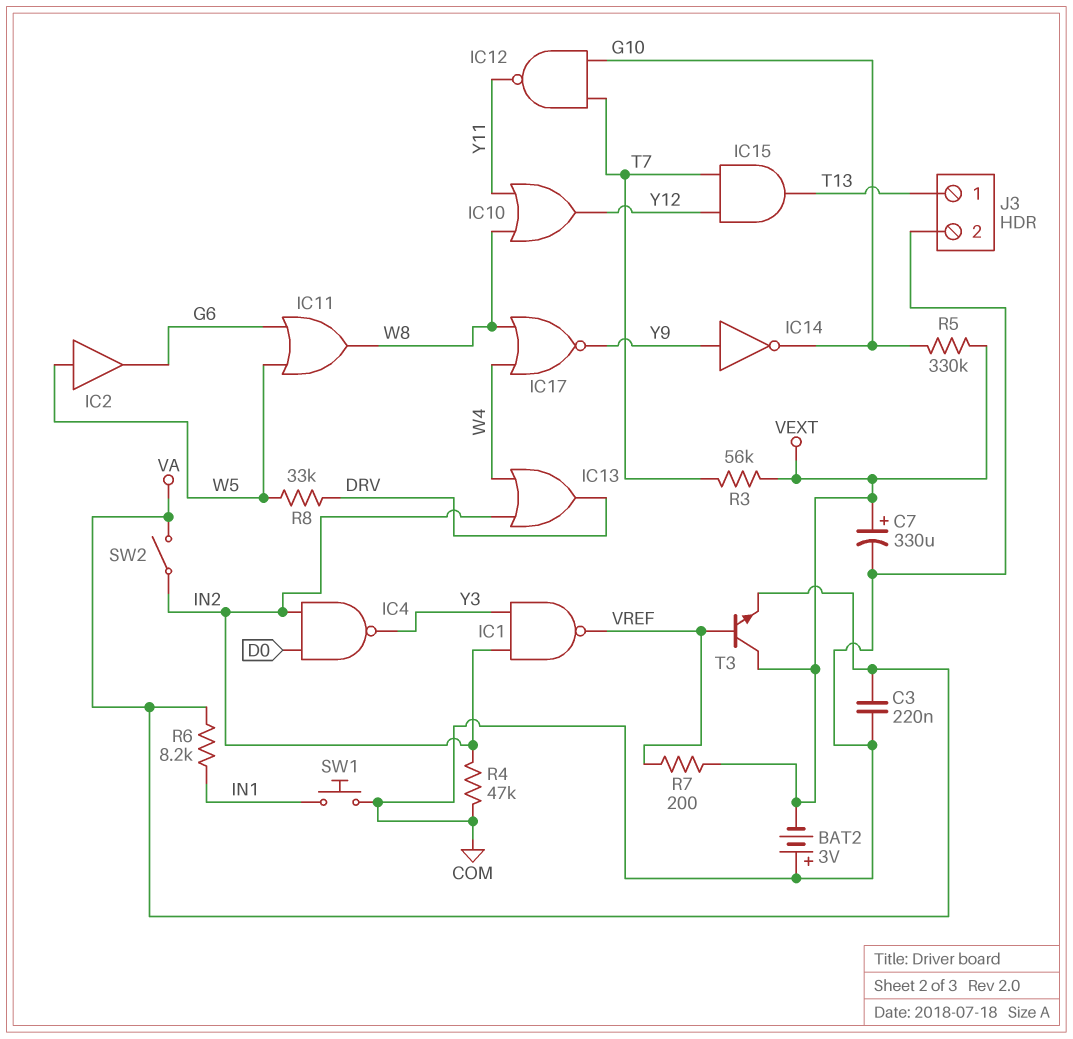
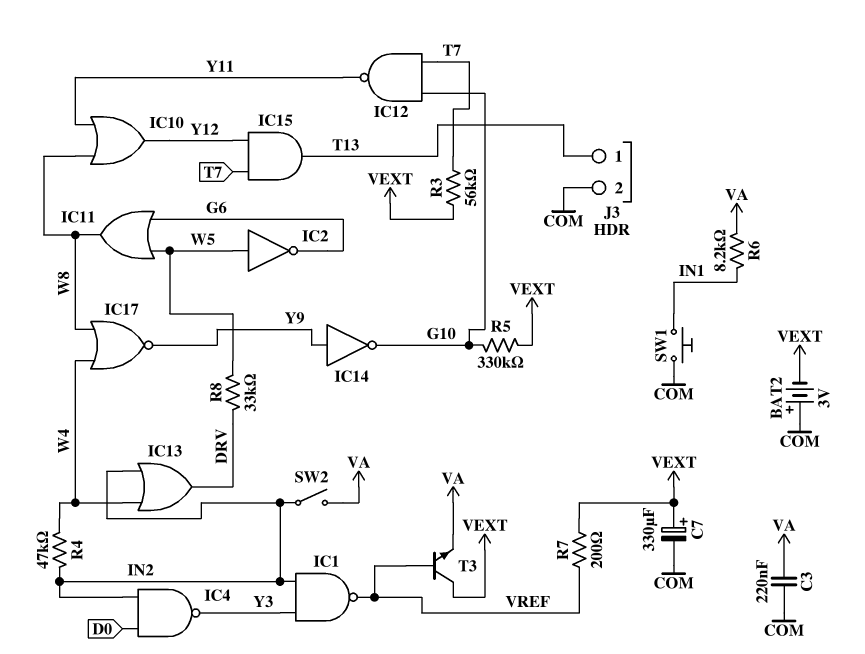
IC2: buffer (in W5, out G6) -> NOT (in W5, out G6)
R4: 47k (COM, IN2) -> 47k (IN2, W4)

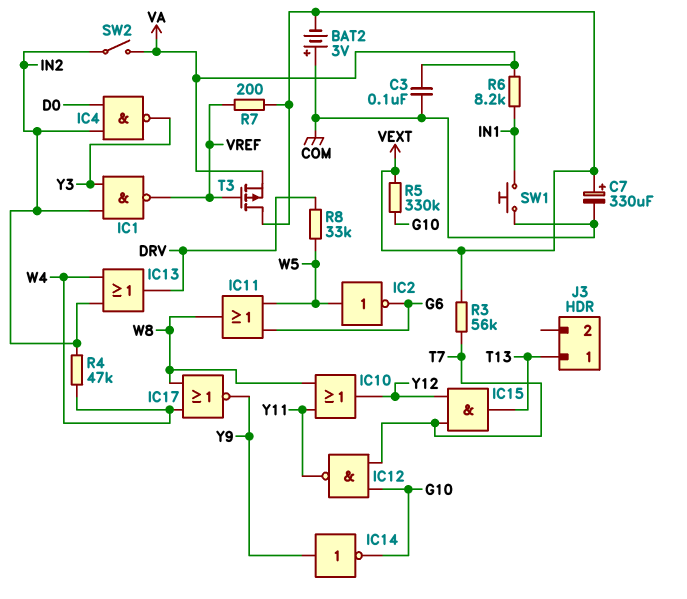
C3: 220nF (COM, VA) -> 100nF (COM, VA)
J3 pin 2: COM -> none
T3: NPN (B VREF, C VEXT, E VA) -> PMOS (G VREF, D VEXT, S VA)

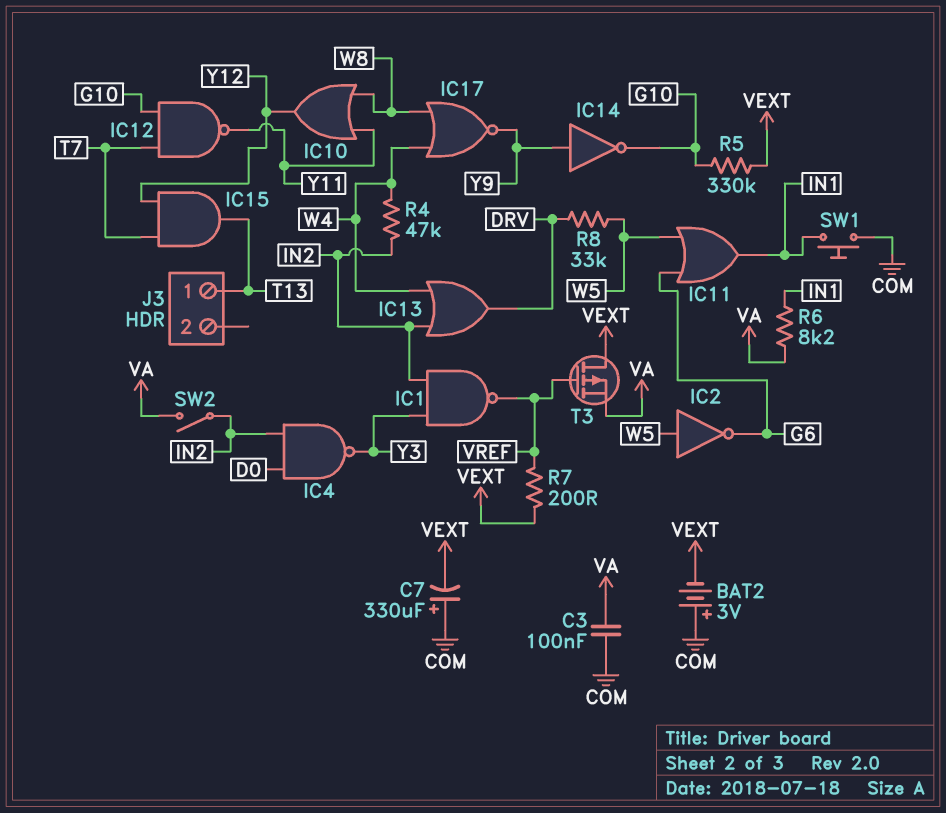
C7: 330uF (plus VEXT, minus COM) -> 330uF (plus COM, minus VEXT)
IC11: OR (in G6, in W5, out W8) -> OR (in G6, in W5, out IN1)
R3: 56k (T7, VEXT) -> none

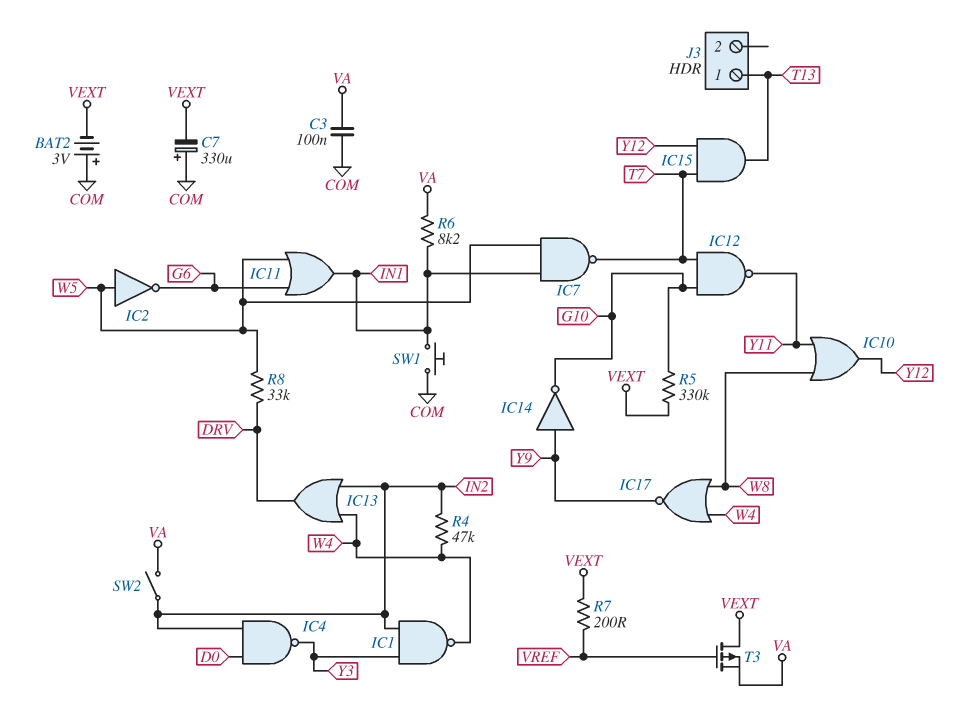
IC1: NAND (in IN2, in Y3, out VREF) -> NAND (in IN2, in Y3, out W4)
IC7: none -> NAND (in IN1, in W5, out T7)

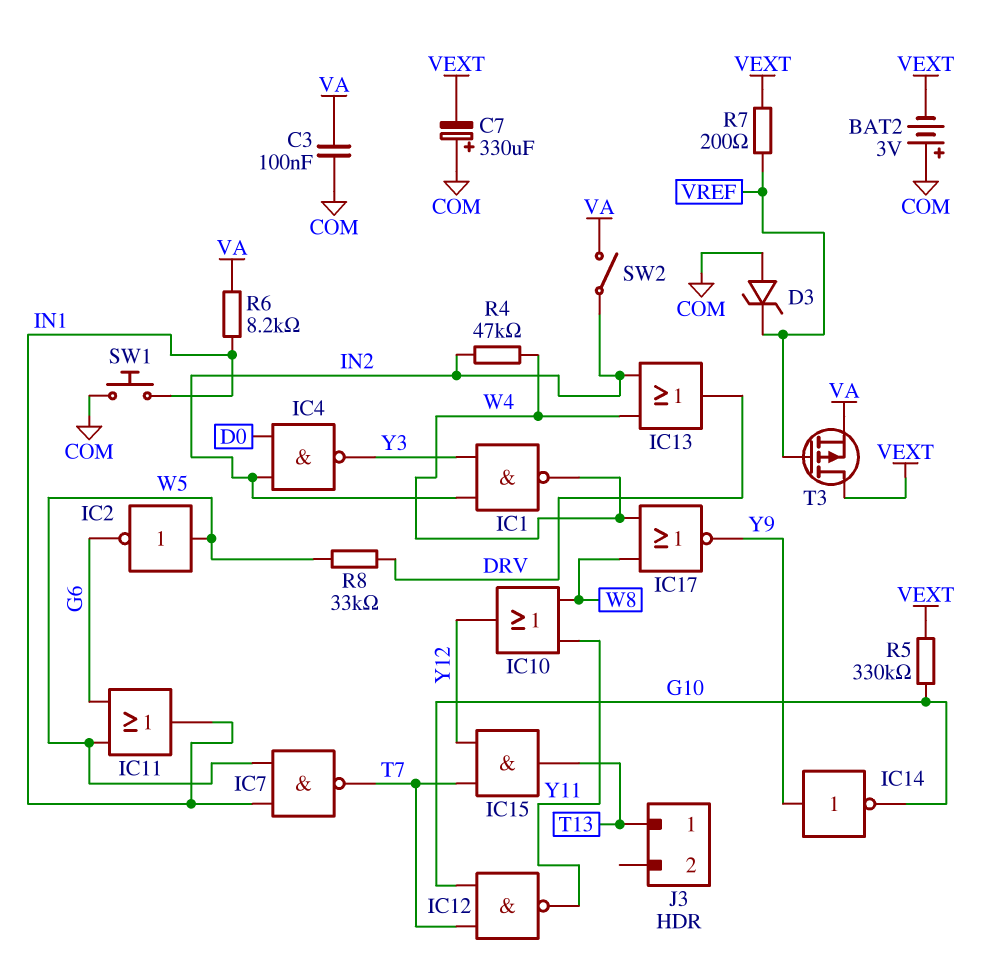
D3: none -> zener (A COM, K VREF)

